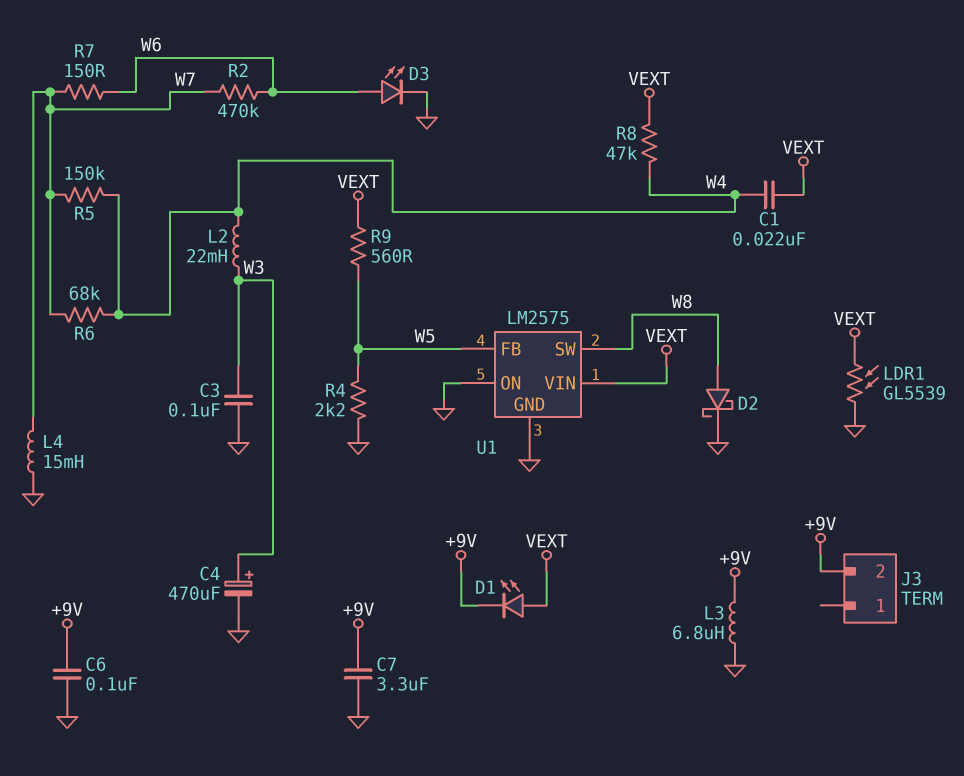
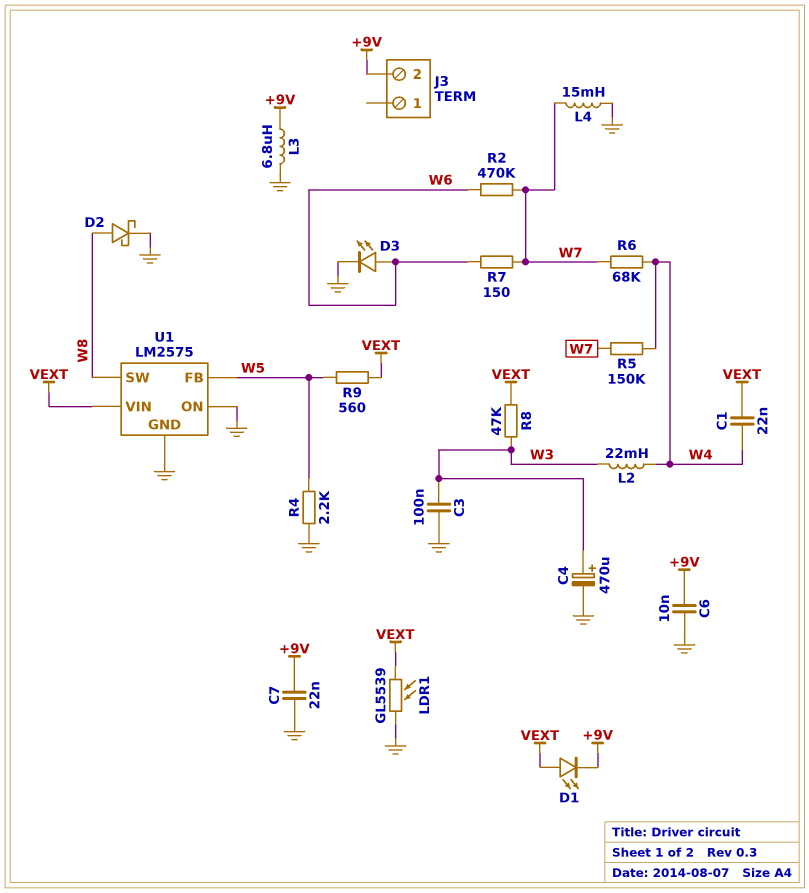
C6: 100nF (+9V, GND) -> 10nF (+9V, GND)
C7: 3.3uF (+9V, GND) -> 22nF (+9V, GND)
R8: 47k (VEXT, W4) -> 47k (VEXT, W3)

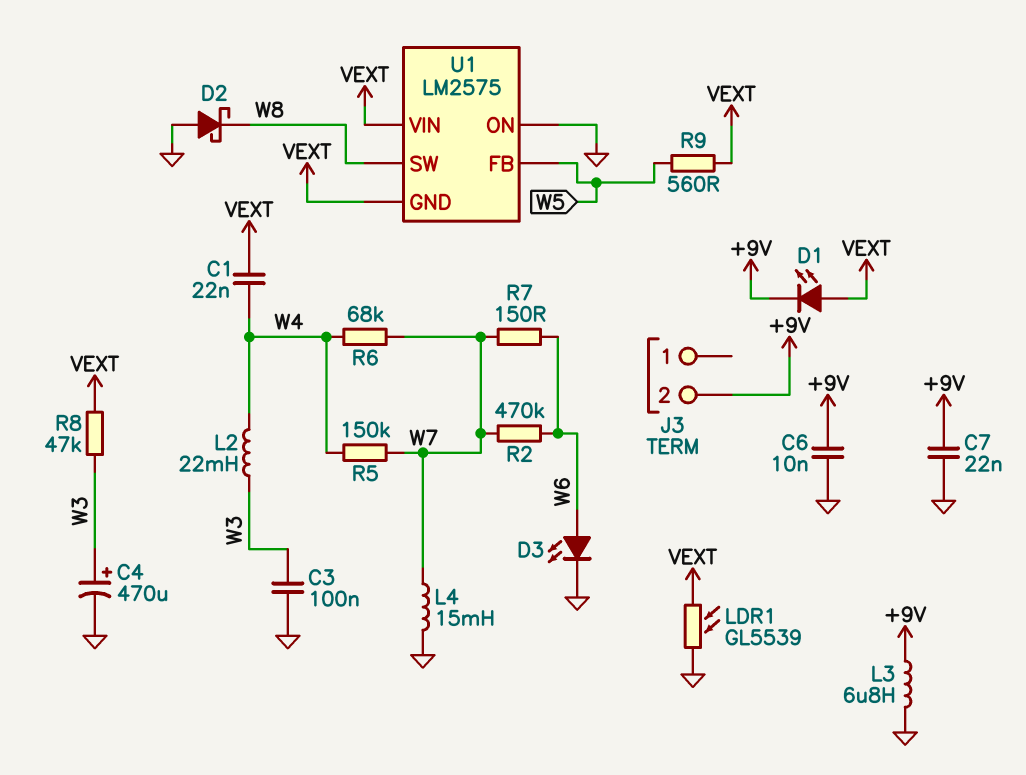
D2: schottky (A W8, K GND) -> schottky (A GND, K W8)
R4: 2.2k (GND, W5) -> none
U1 pin GND: GND -> VEXT

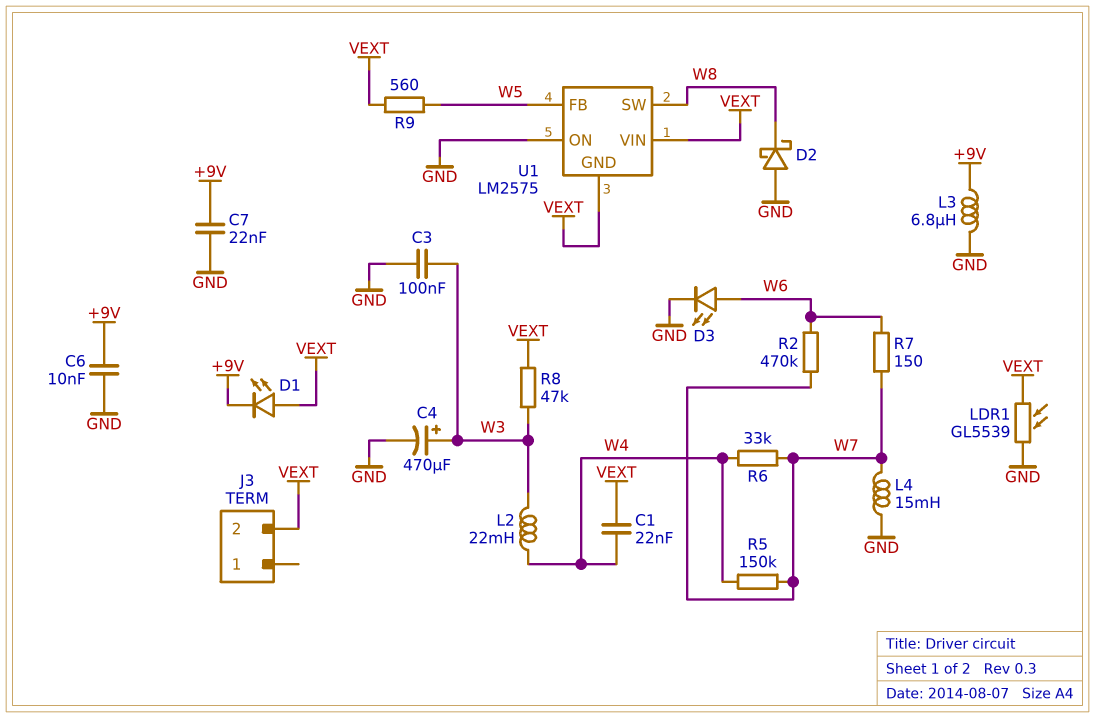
J3 pin 2: +9V -> VEXT
R6: 68k (W4, W7) -> 33k (W4, W7)

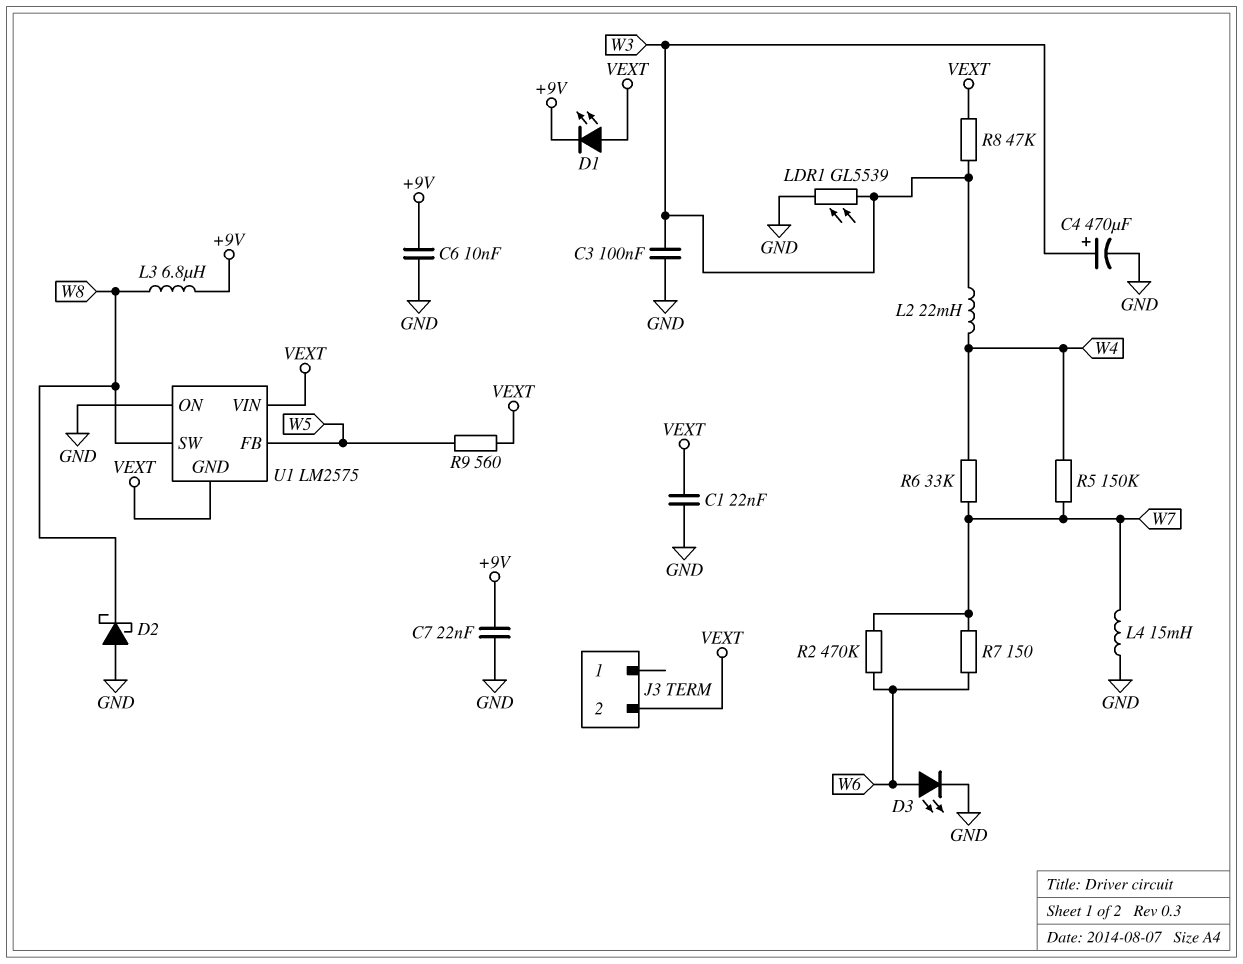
C1: 22nF (VEXT, W4) -> 22nF (GND, VEXT)
L3: 6.8uH (+9V, GND) -> 6.8uH (+9V, W8)
LDR1: GL5539 (GND, VEXT) -> GL5539 (GND, W3)

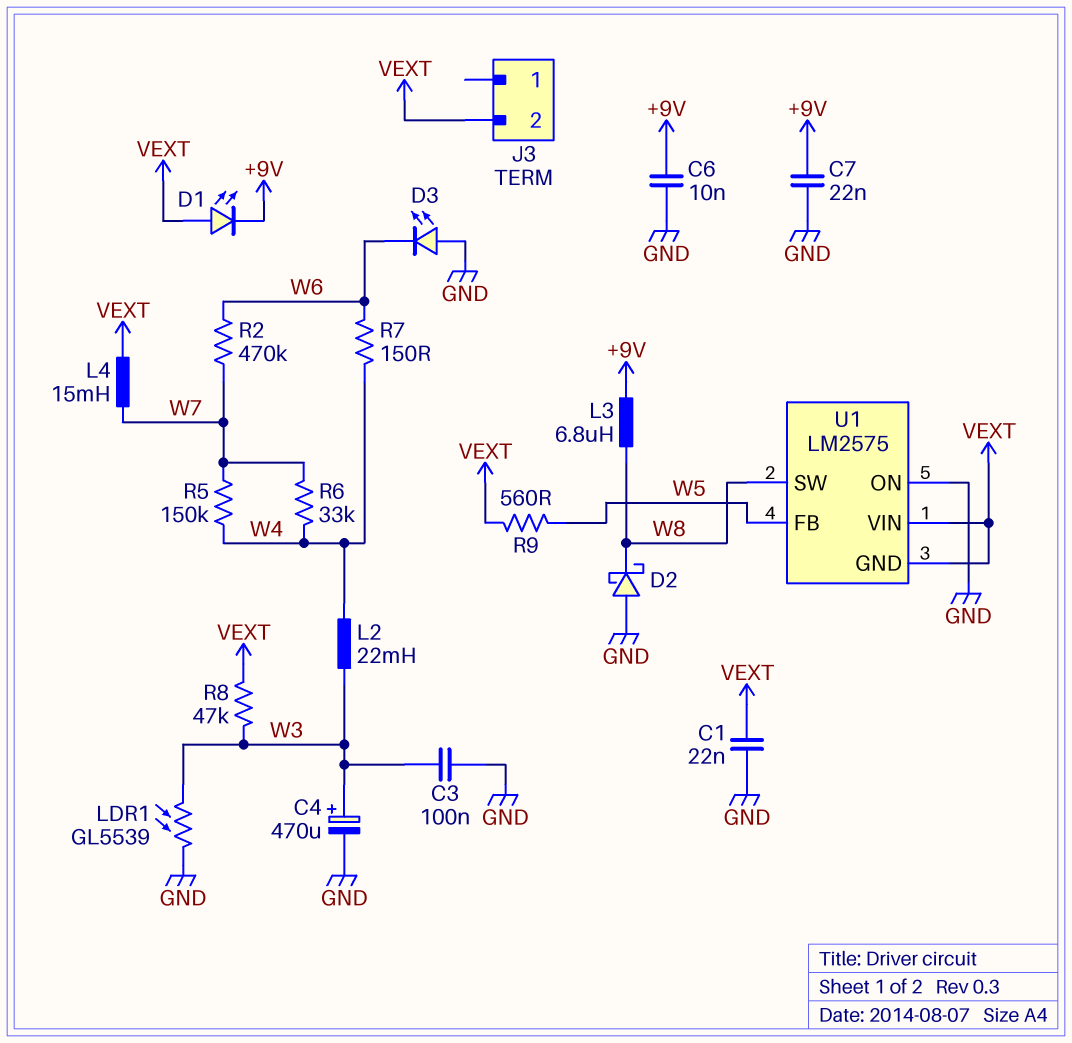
D3: LED (A W6, K GND) -> LED (A GND, K W6)
L4: 15mH (GND, W7) -> 15mH (VEXT, W7)
R7: 150 (W6, W7) -> 150 (W4, W6)

